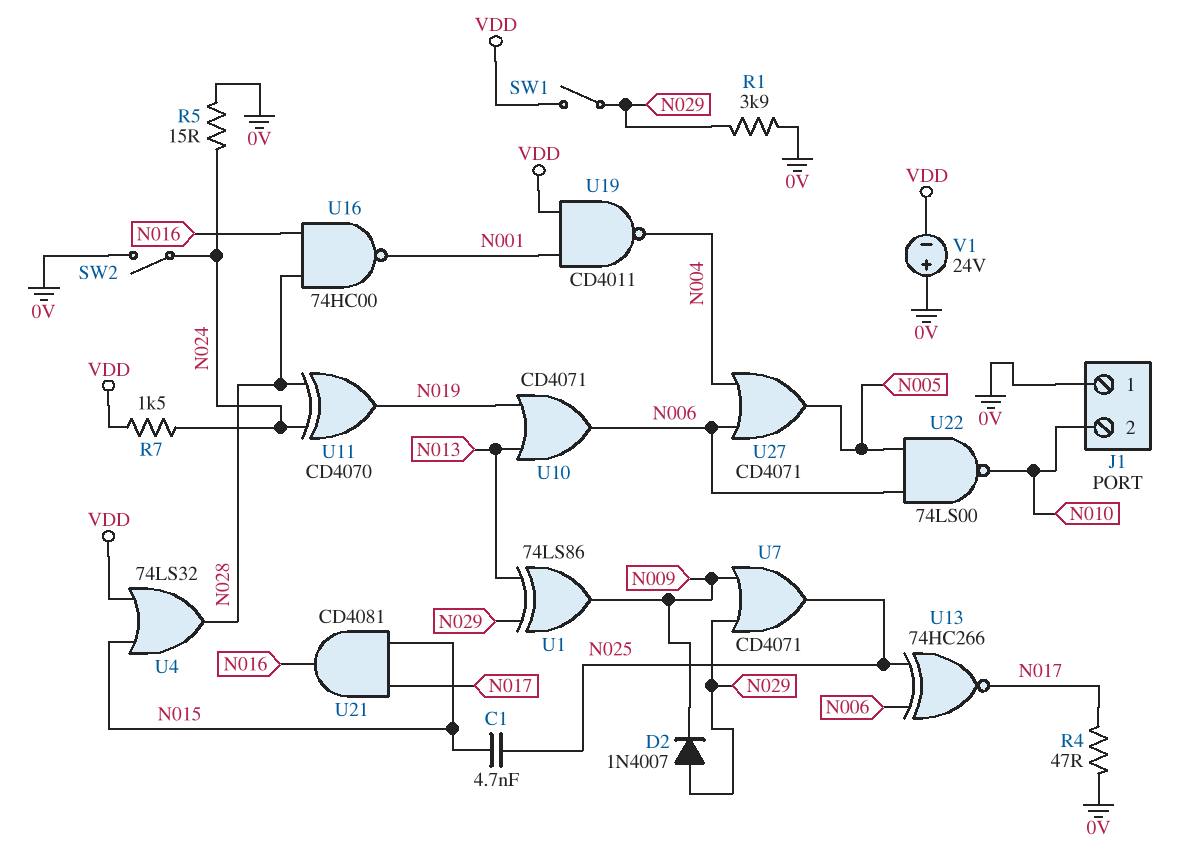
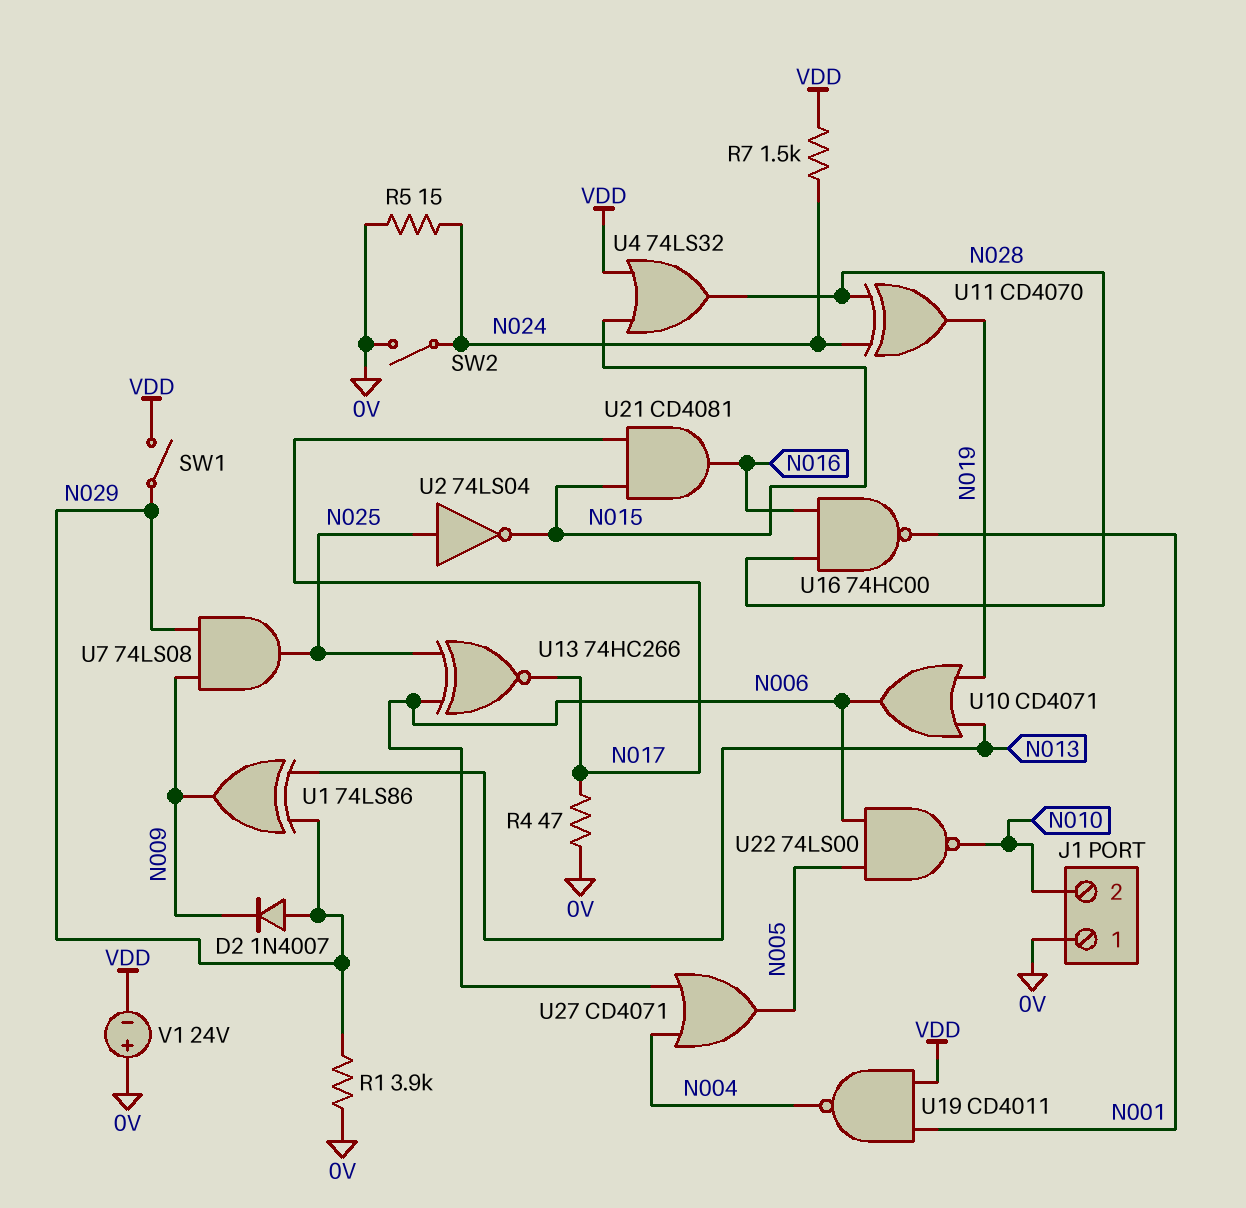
C1: 4.7nF (N015, N025) -> none
U2: none -> NOT 74LS04 (in N025, out N015)
U7: OR CD4071 (in N009, in N029, out N025) -> AND 74LS08 (in N009, in N029, out N025)

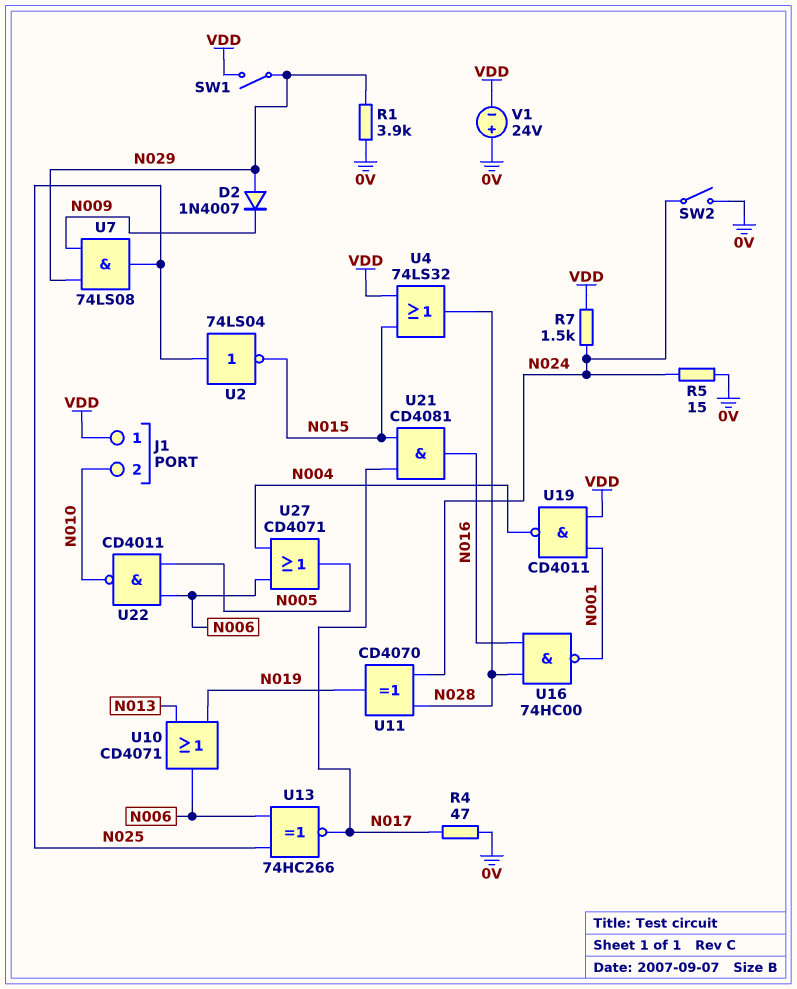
J1 pin 1: 0V -> VDD
U1: XOR 74LS86 (in N013, in N029, out N009) -> none
U22: NAND 74LS00 (in N005, in N006, out N010) -> NAND CD4011 (in N005, in N006, out N010)

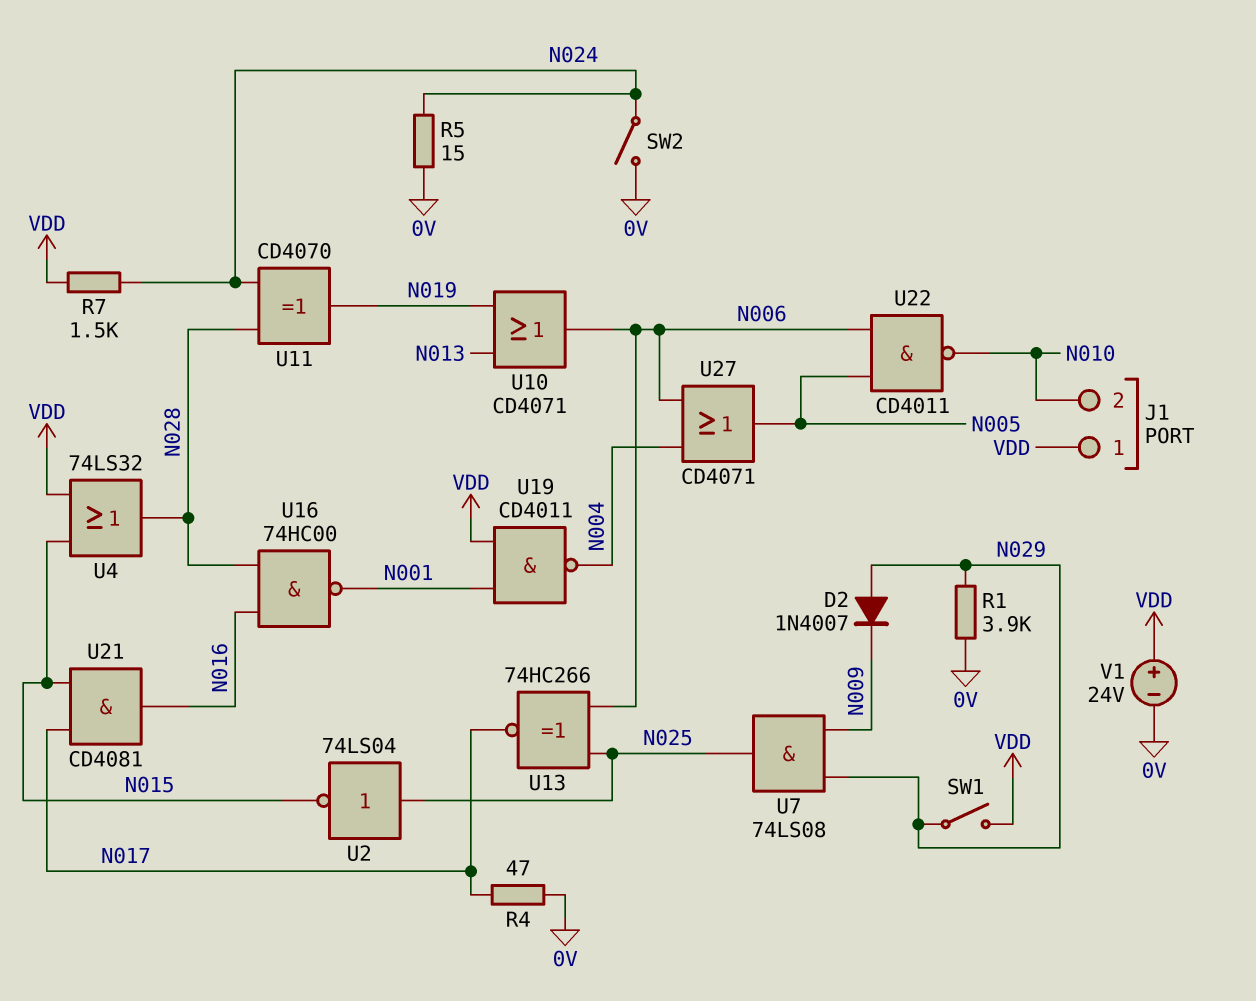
V1: 24V (plus 0V, minus VDD) -> 24V (plus VDD, minus 0V)

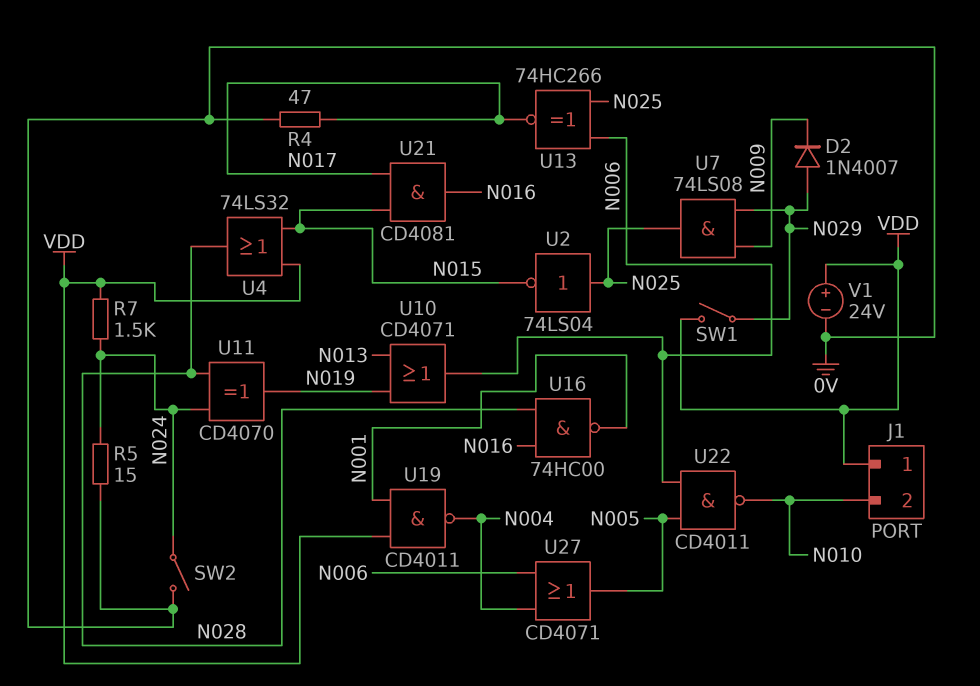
R1: 3.9k (0V, N029) -> none

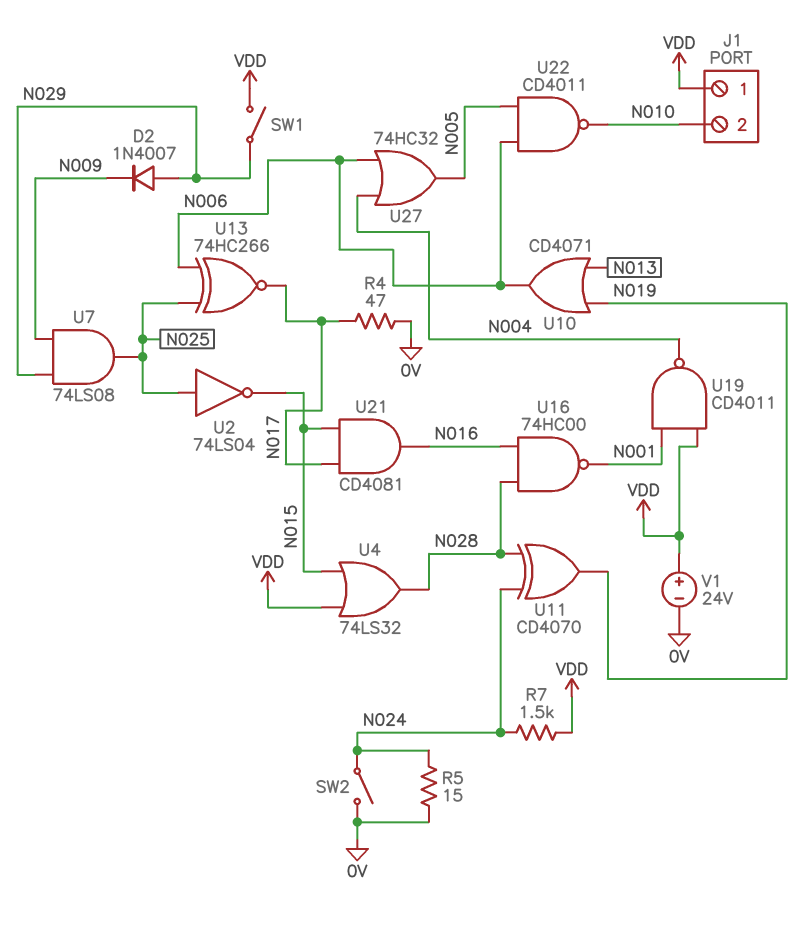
U27: OR CD4071 (in N004, in N006, out N005) -> OR 74HC32 (in N004, in N006, out N005)

